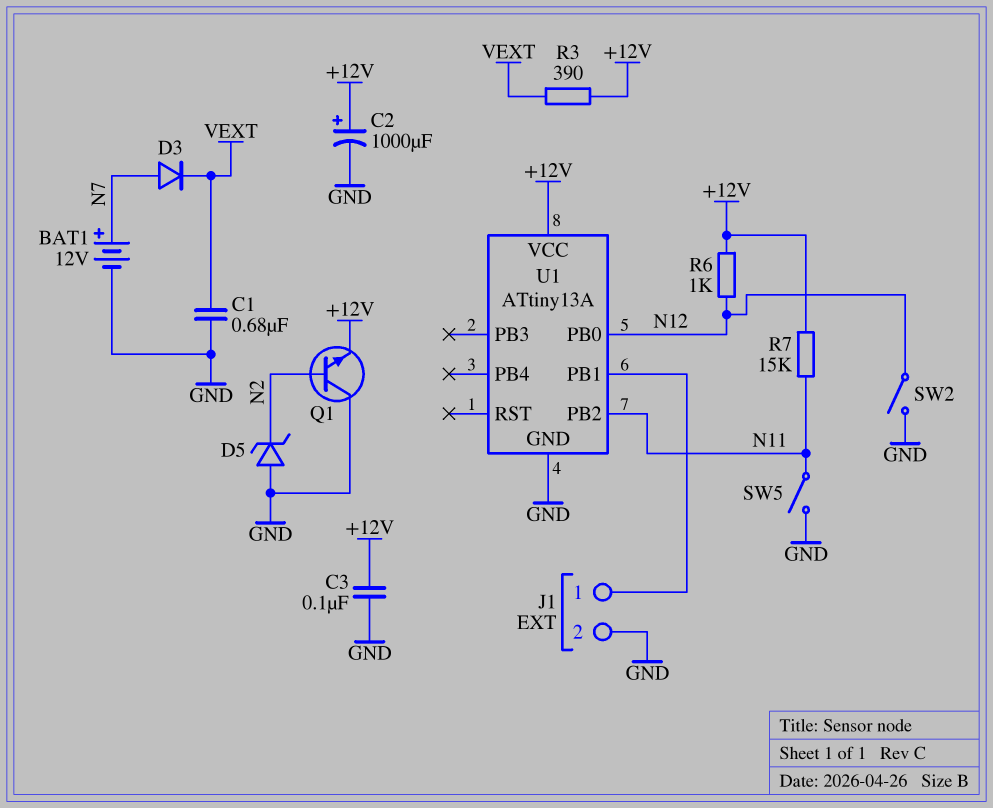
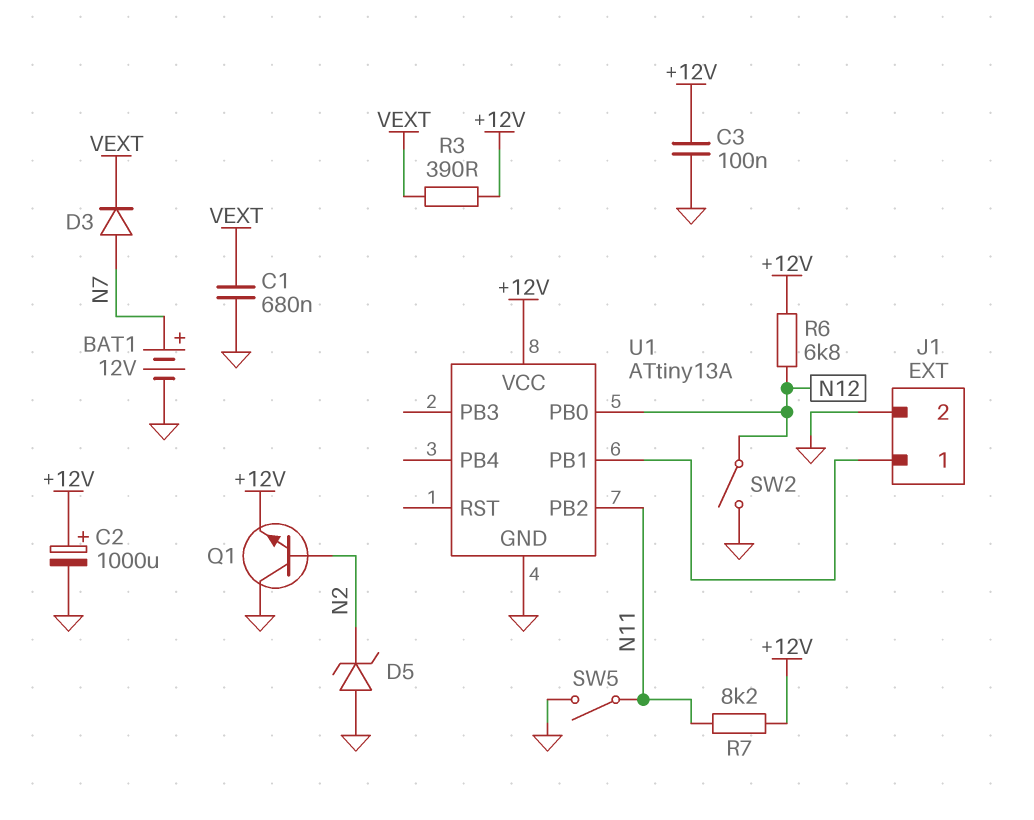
R6: 1k (+12V, N12) -> 6.8k (+12V, N12)
R7: 15k (+12V, N11) -> 8.2k (+12V, N11)

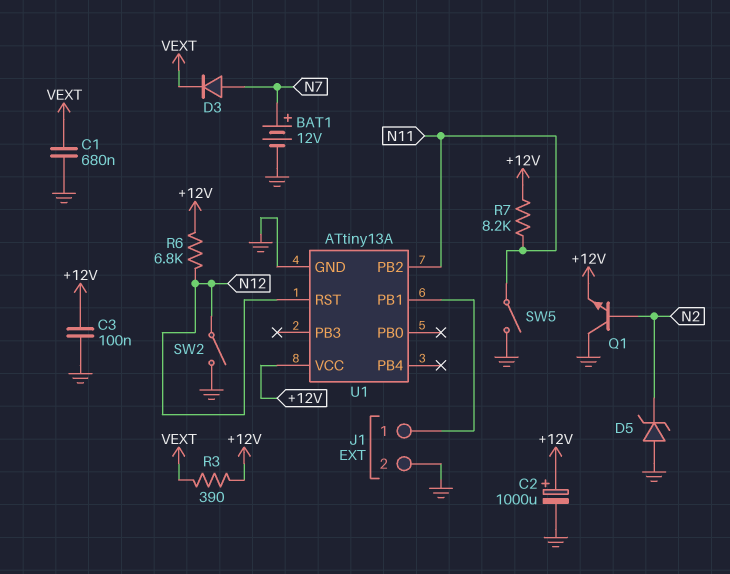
U1 pin PB0: N12 -> none
U1 pin RST: none -> N12

